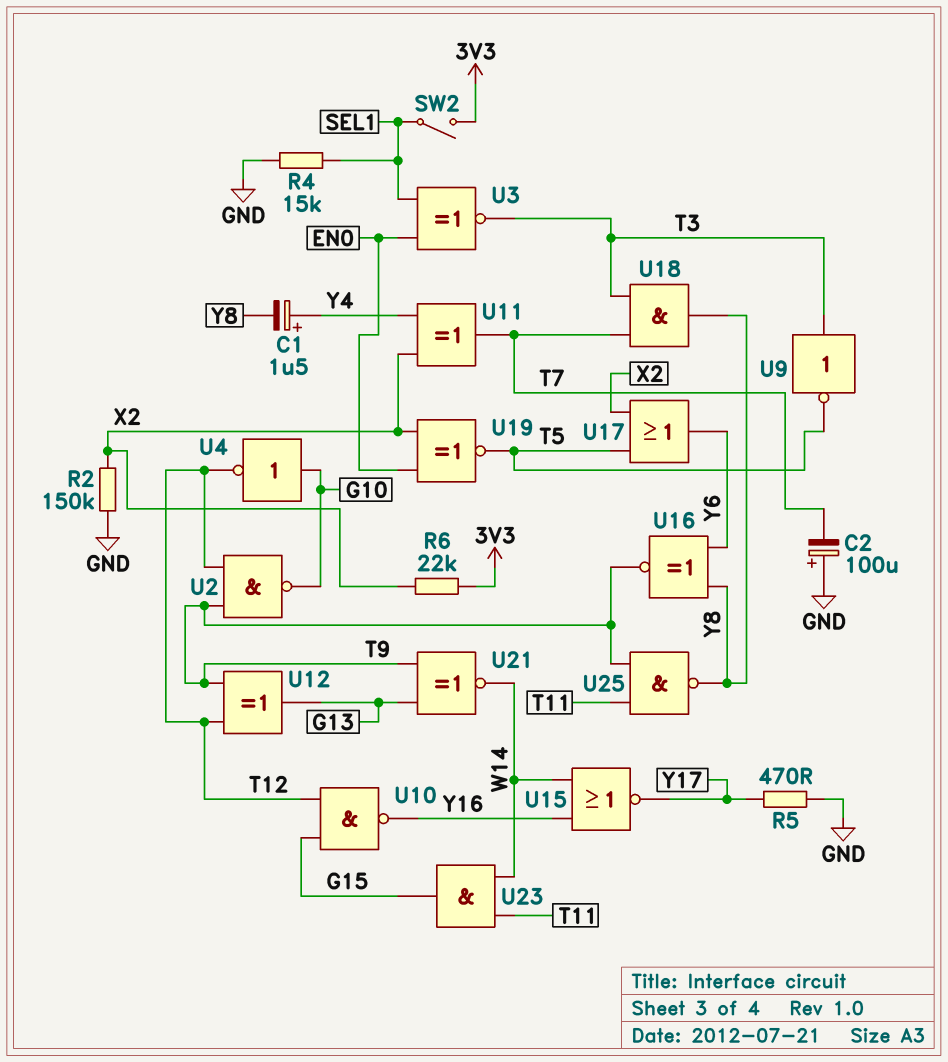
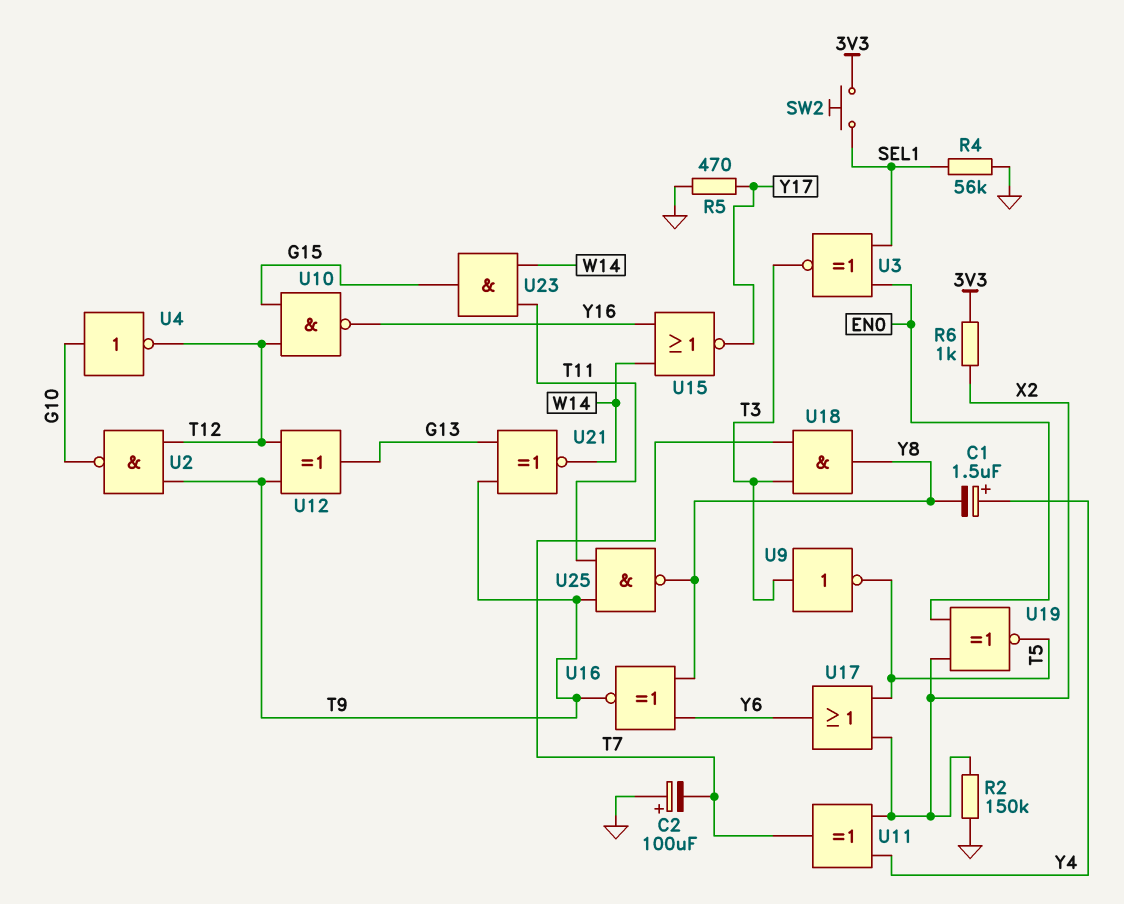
R4: 15k (GND, SEL1) -> 56k (GND, SEL1)
R6: 22k (3V3, X2) -> 1k (3V3, X2)
SW2: switch (3V3, SEL1) -> button (3V3, SEL1)

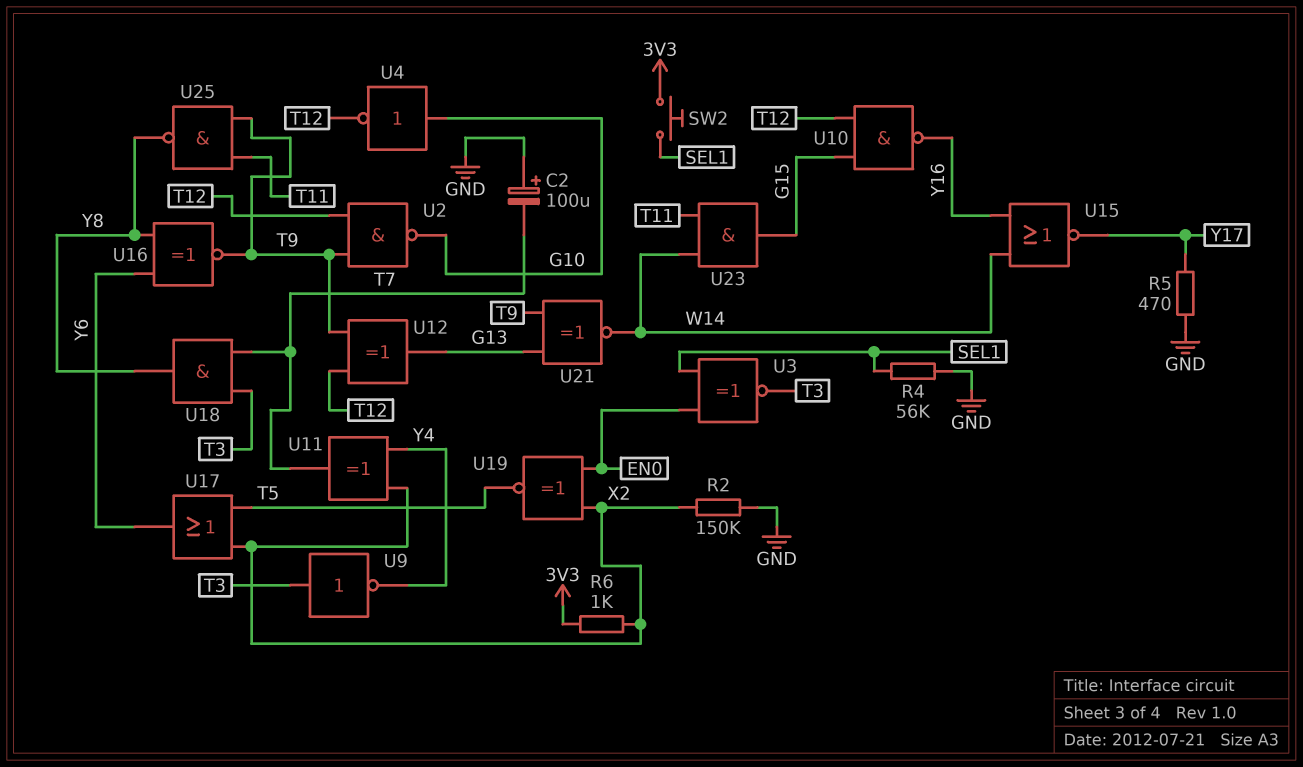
C1: 1.5uF (plus Y4, minus Y8) -> none
U9: NOT (in T3, out T5) -> NOT (in T3, out Y4)

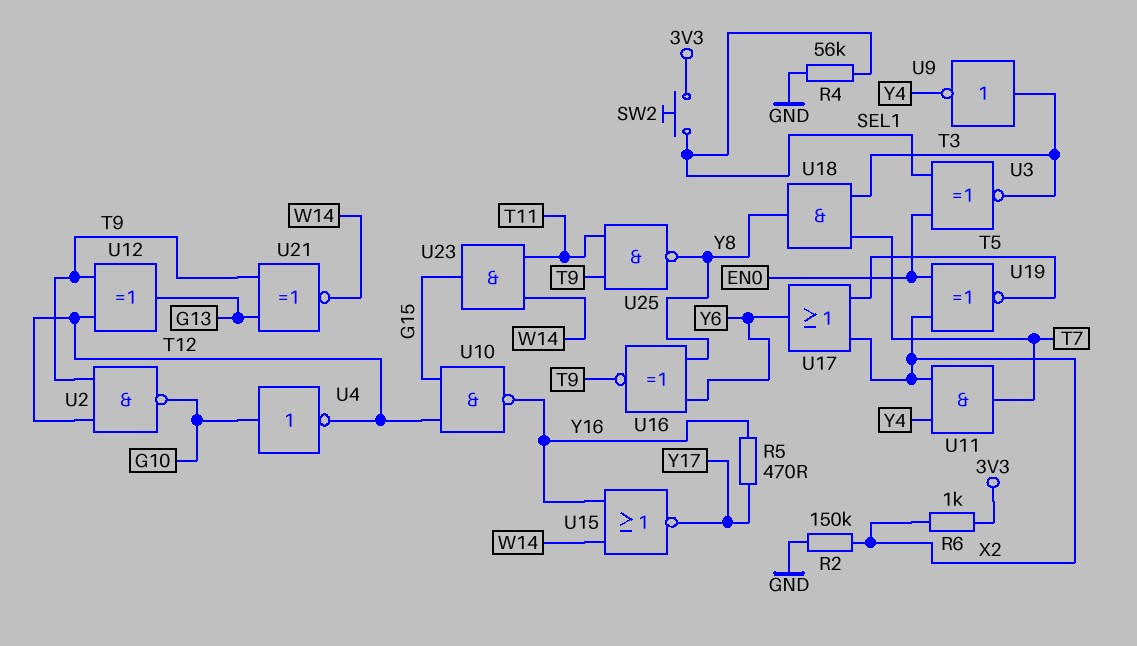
C2: 100uF (plus GND, minus T7) -> none
R5: 470 (GND, Y17) -> 470 (Y16, Y17)
U11: XOR (in X2, in Y4, out T7) -> AND (in X2, in Y4, out T7)

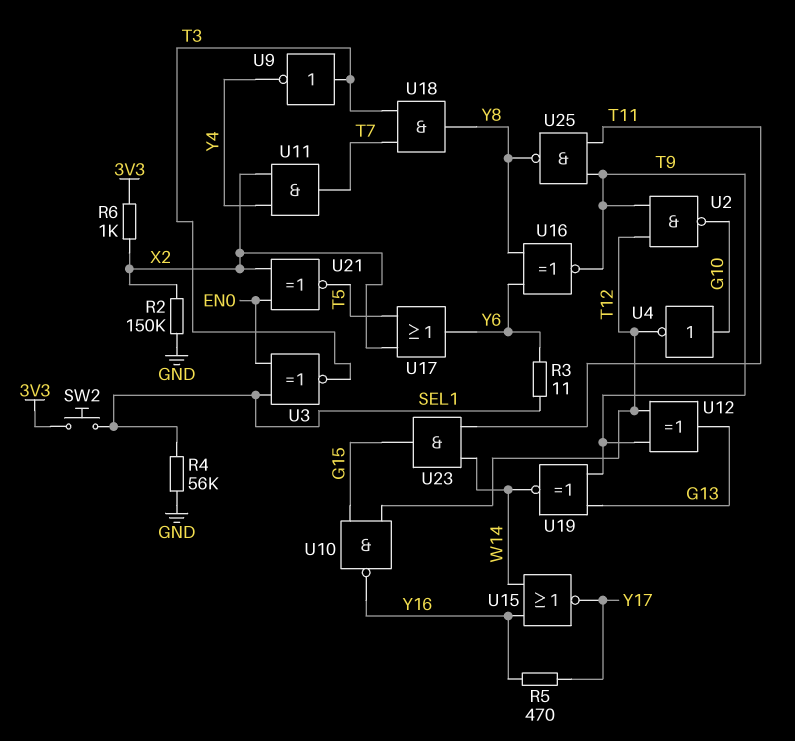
R3: none -> 11 (SEL1, Y6)
U19: XNOR (in EN0, in X2, out T5) -> XNOR (in G13, in T9, out W14)
U21: XNOR (in G13, in T9, out W14) -> XNOR (in EN0, in X2, out T5)

